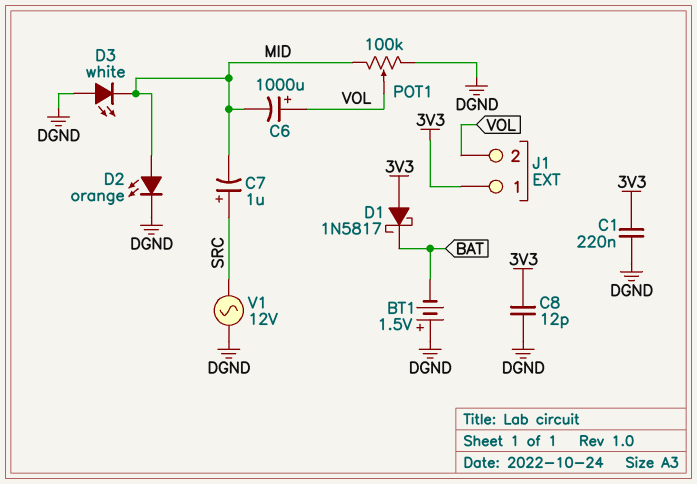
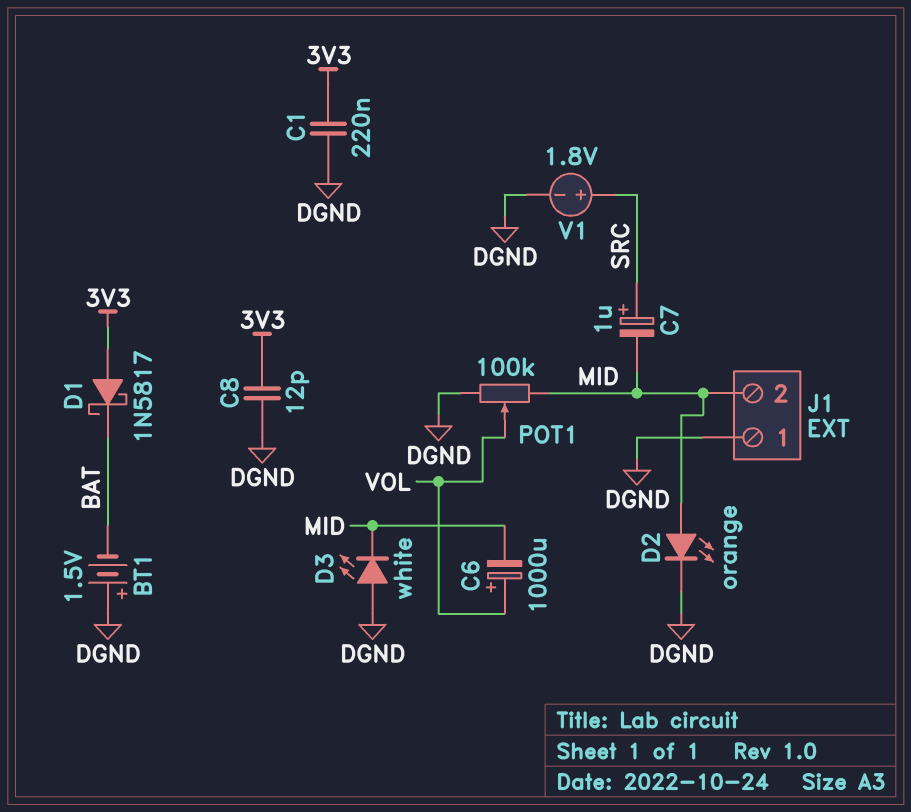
J1 pin 1: 3V3 -> DGND
J1 pin 2: VOL -> MID
V1: AC 12V (DGND, SRC) -> 1.8V (plus SRC, minus DGND)

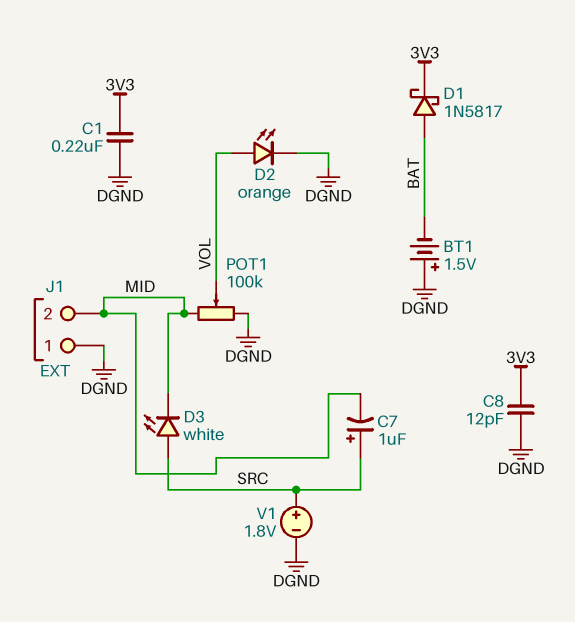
C6: 1000uF (plus VOL, minus MID) -> none
D1: schottky 1N5817 (A 3V3, K BAT) -> schottky 1N5817 (A BAT, K 3V3)
D2: LED orange (A MID, K DGND) -> LED orange (A VOL, K DGND)
D3: LED white (A DGND, K MID) -> LED white (A SRC, K MID)

